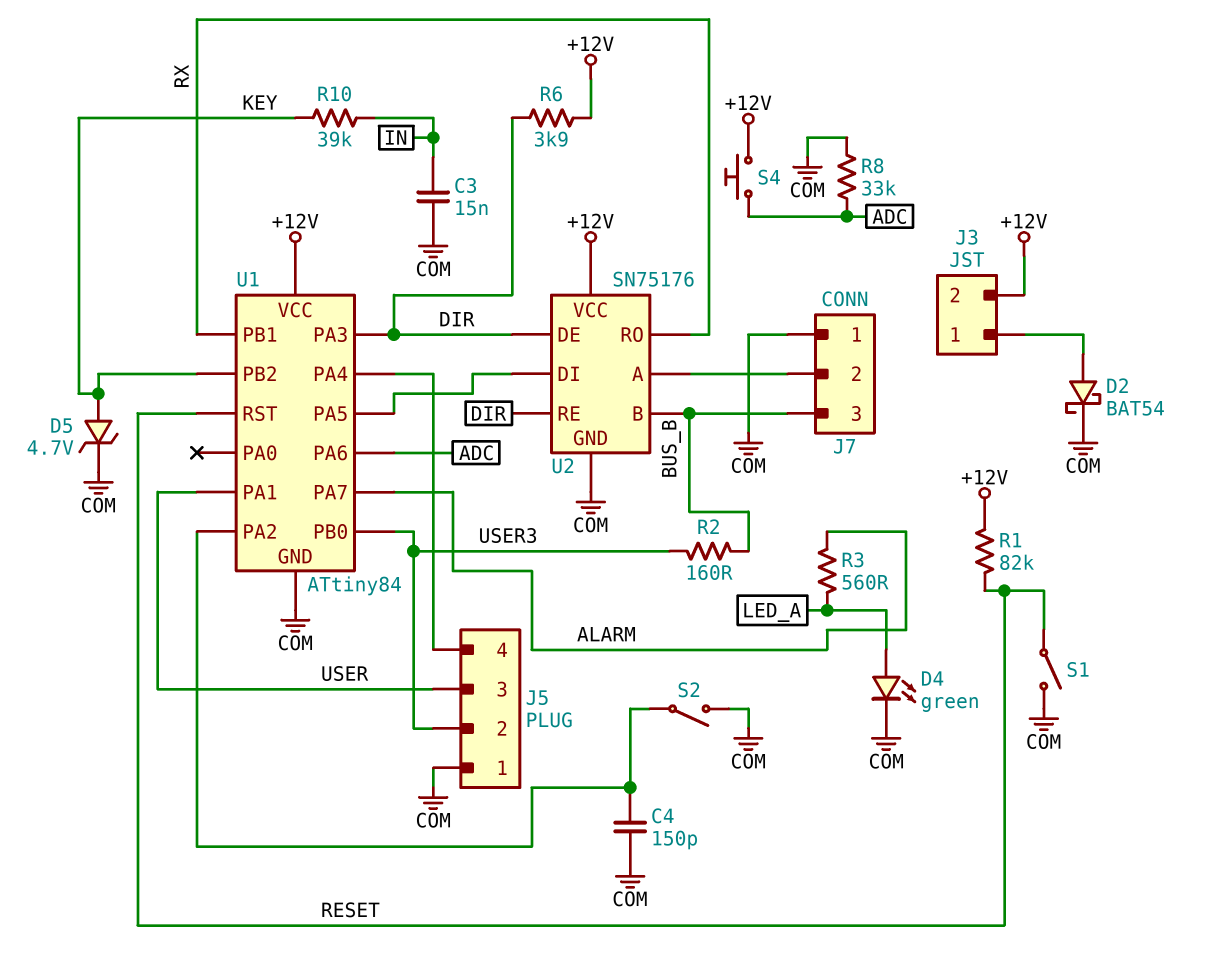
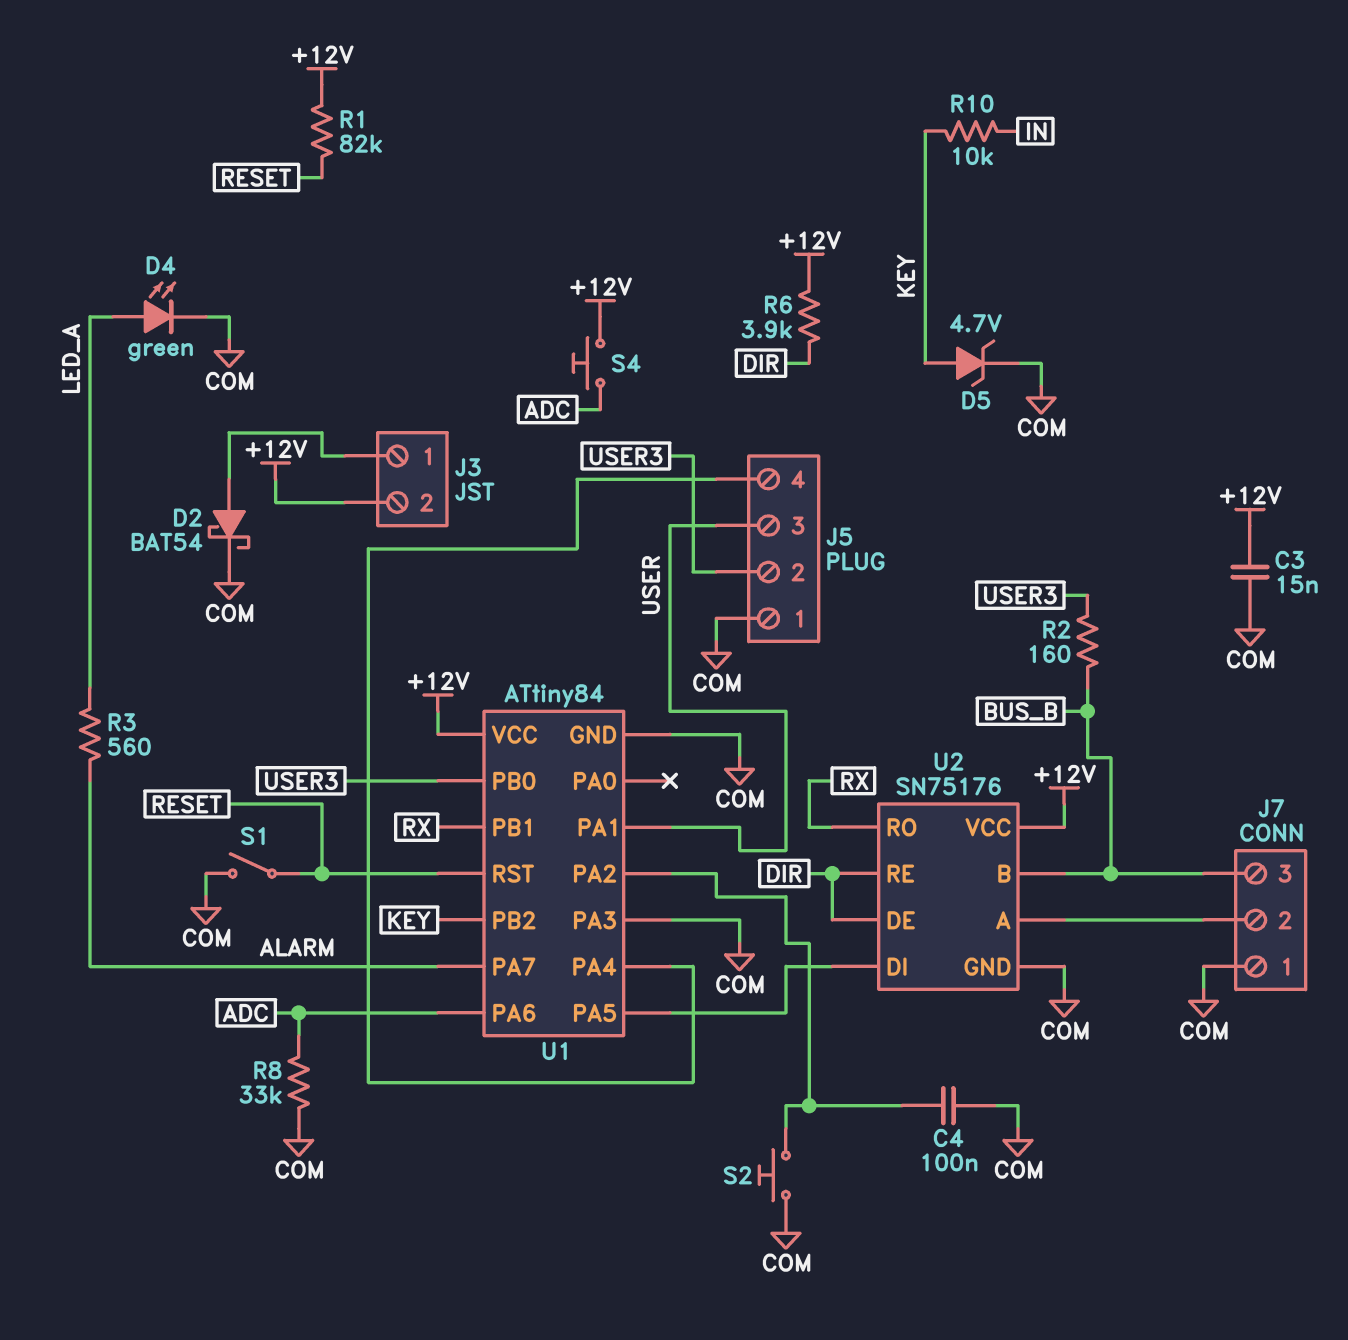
C3: 15nF (COM, IN) -> 15nF (+12V, COM)
C4: 150pF (COM, U1/PA2) -> 100nF (COM, U1/PA2)
R10: 39k (IN, KEY) -> 10k (IN, KEY)
S2: switch (COM, U1/PA2) -> button (COM, U1/PA2)
U1 pin PA3: DIR -> COM

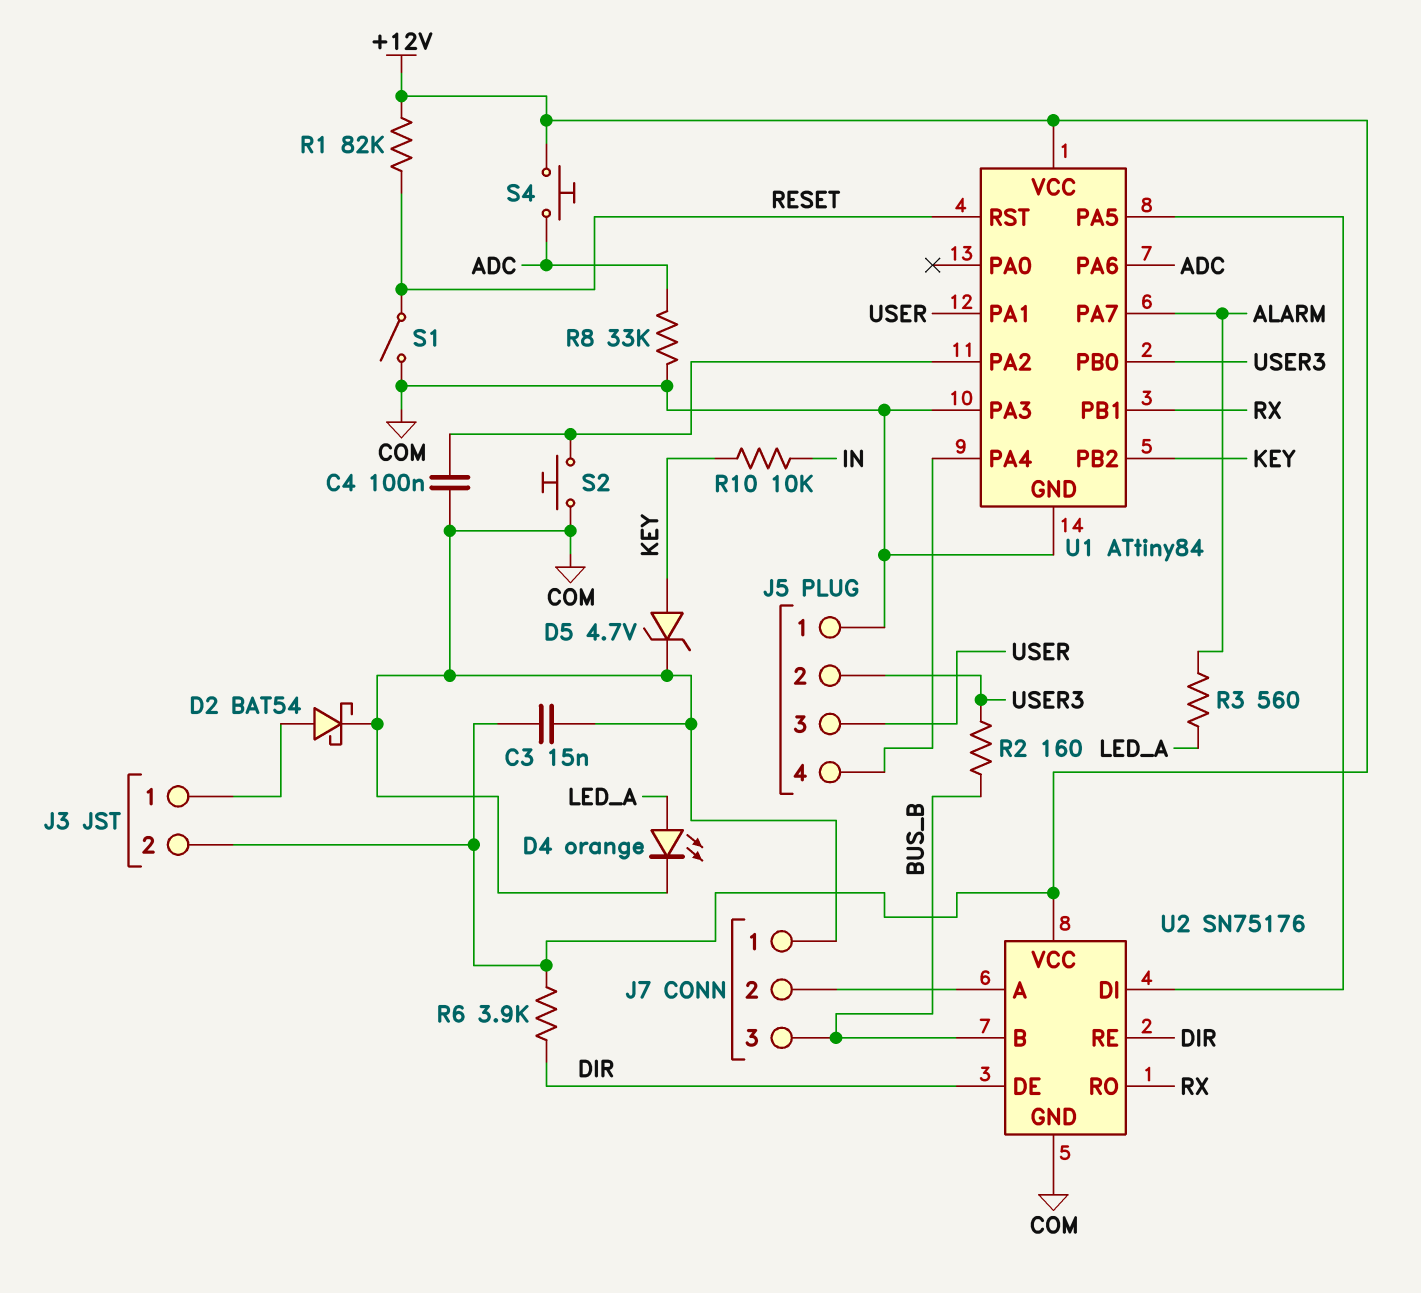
D4: LED green (A LED_A, K COM) -> LED orange (A LED_A, K COM)

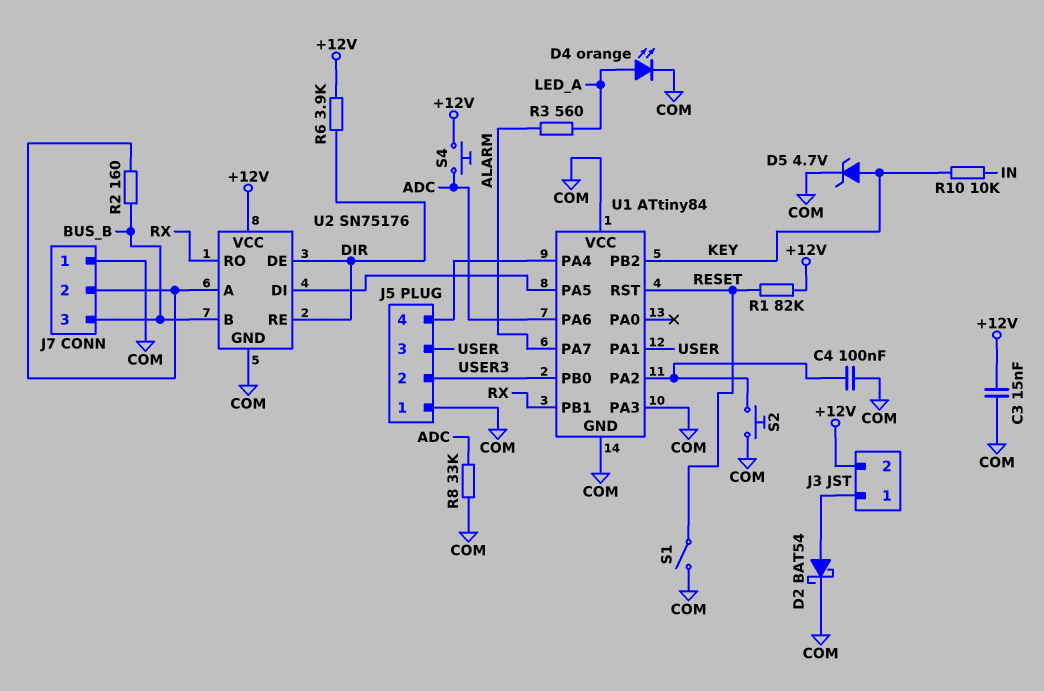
R2: 160 (BUS_B, USER3) -> 160 (BUS_B, J7/2)
U1 pin VCC: +12V -> COM

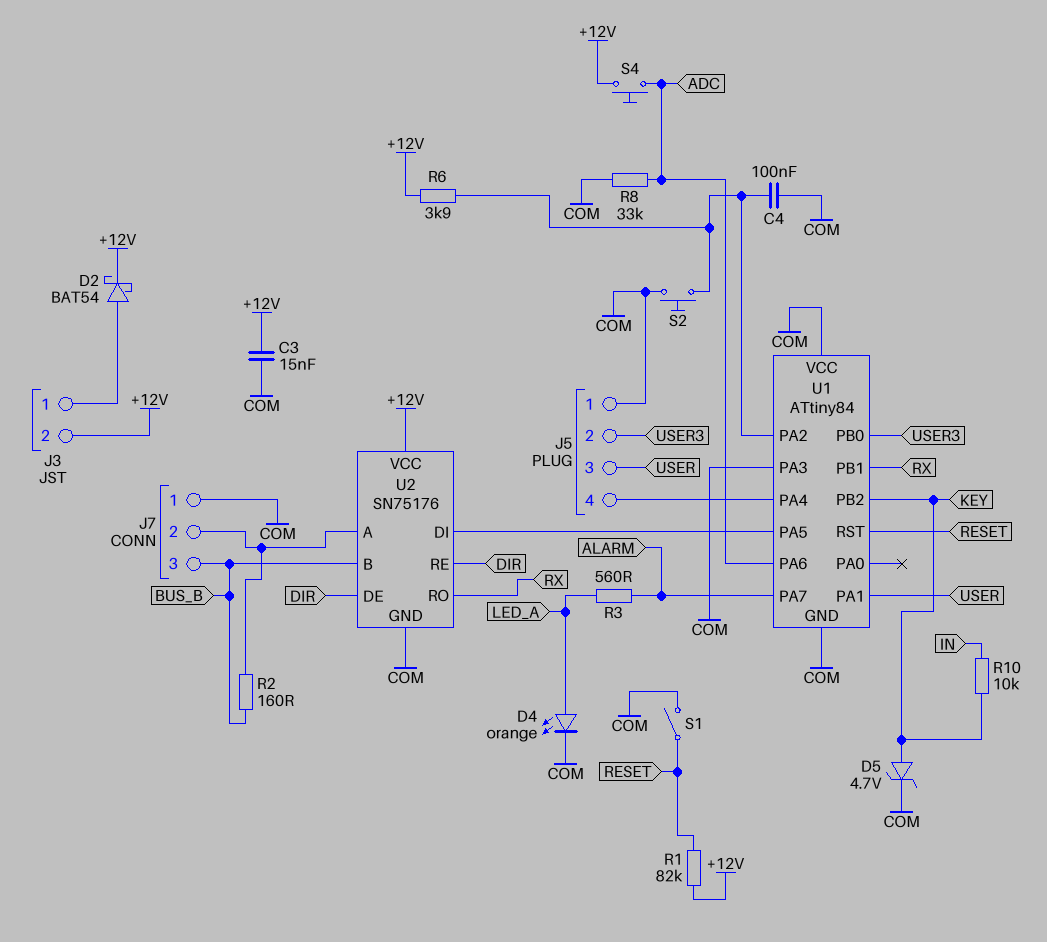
D2: schottky BAT54 (A J3/1, K COM) -> schottky BAT54 (A J3/1, K +12V)
R6: 3.9k (+12V, DIR) -> 3.9k (+12V, U1/PA2)

